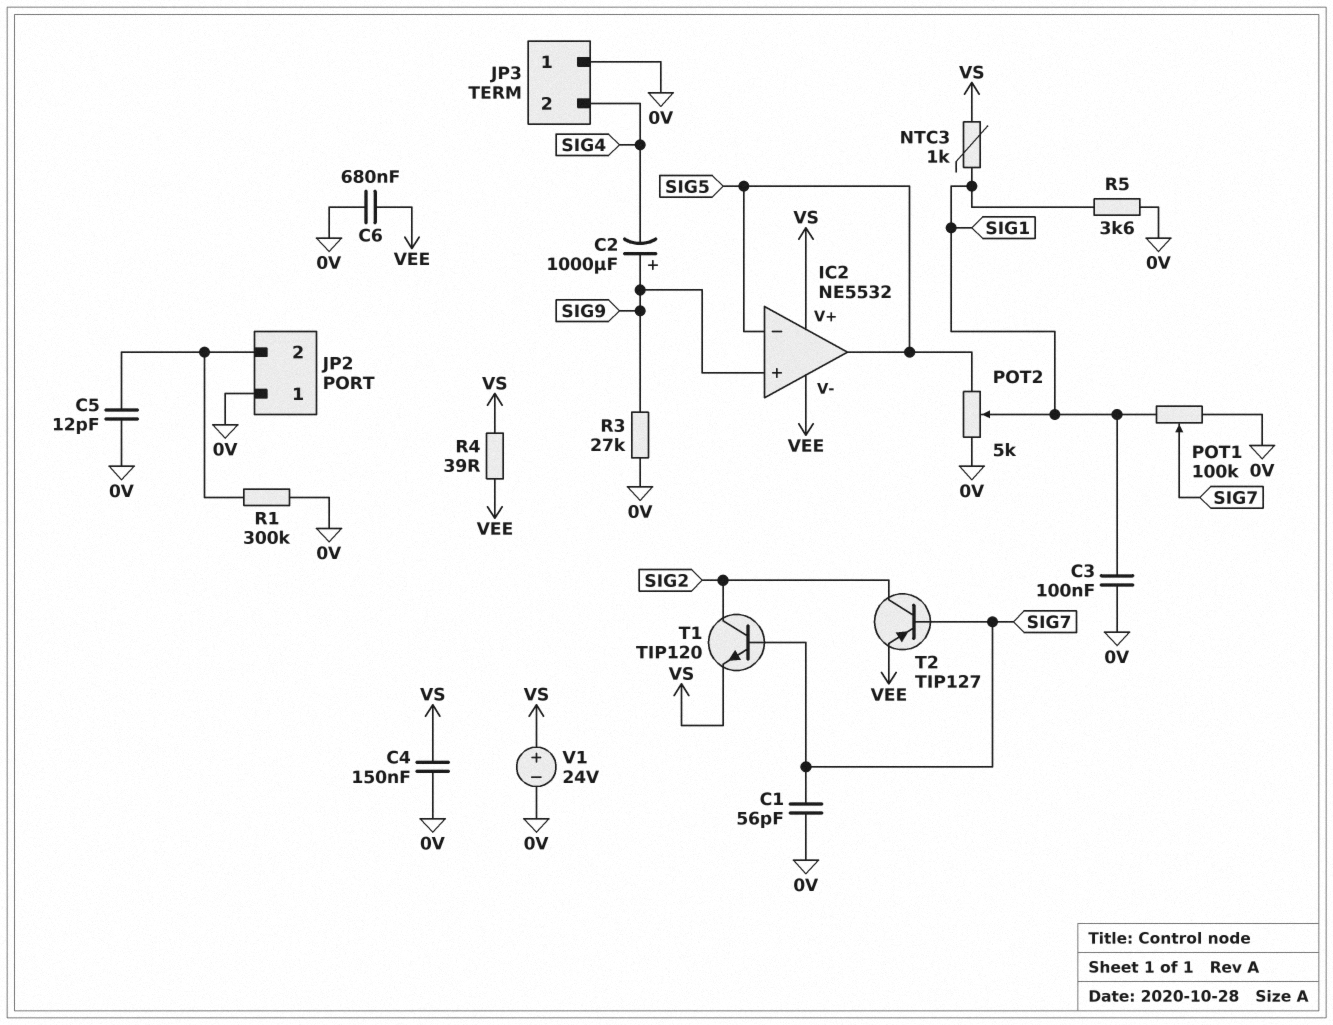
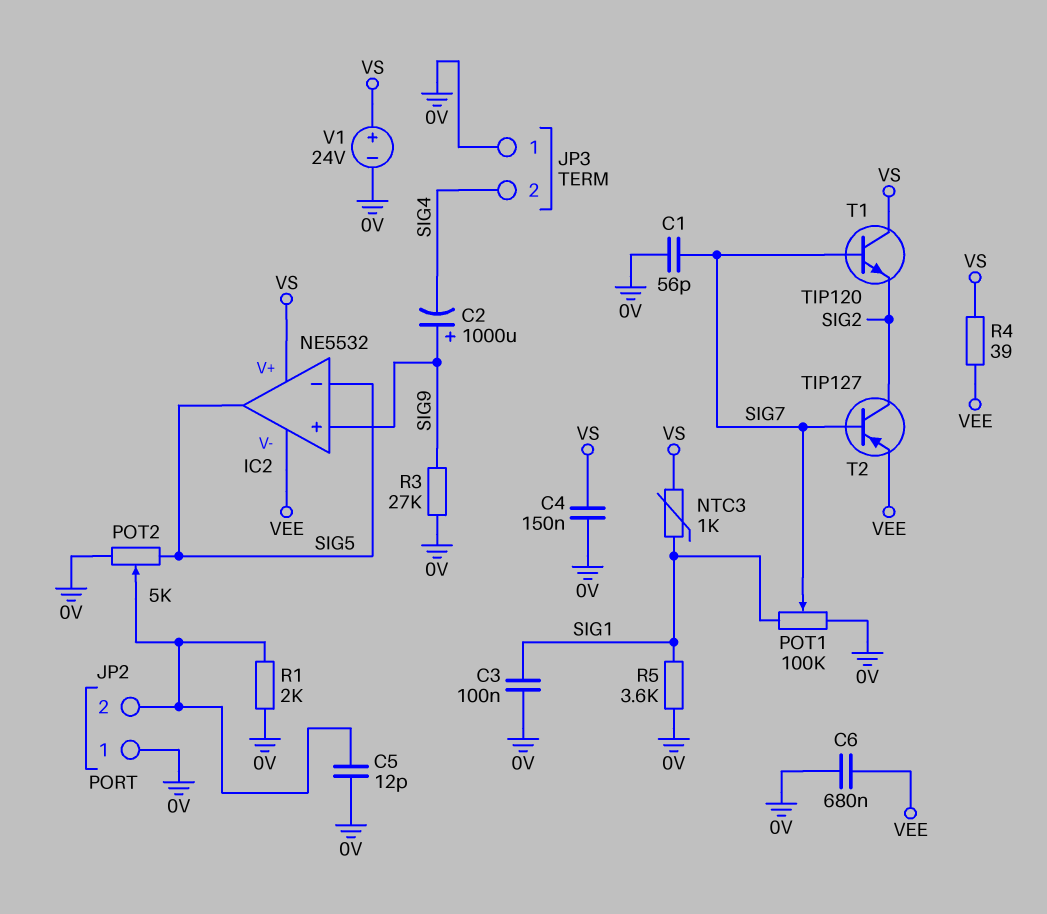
POT2: 5k (0V, SIG5, wiper SIG1) -> 5k (0V, SIG5, wiper JP2/2)
R1: 300k (0V, JP2/2) -> 2k (0V, JP2/2)
T1: NPN TIP120 (B SIG7, C SIG2, E VS) -> NPN TIP120 (B SIG7, C VS, E SIG2)

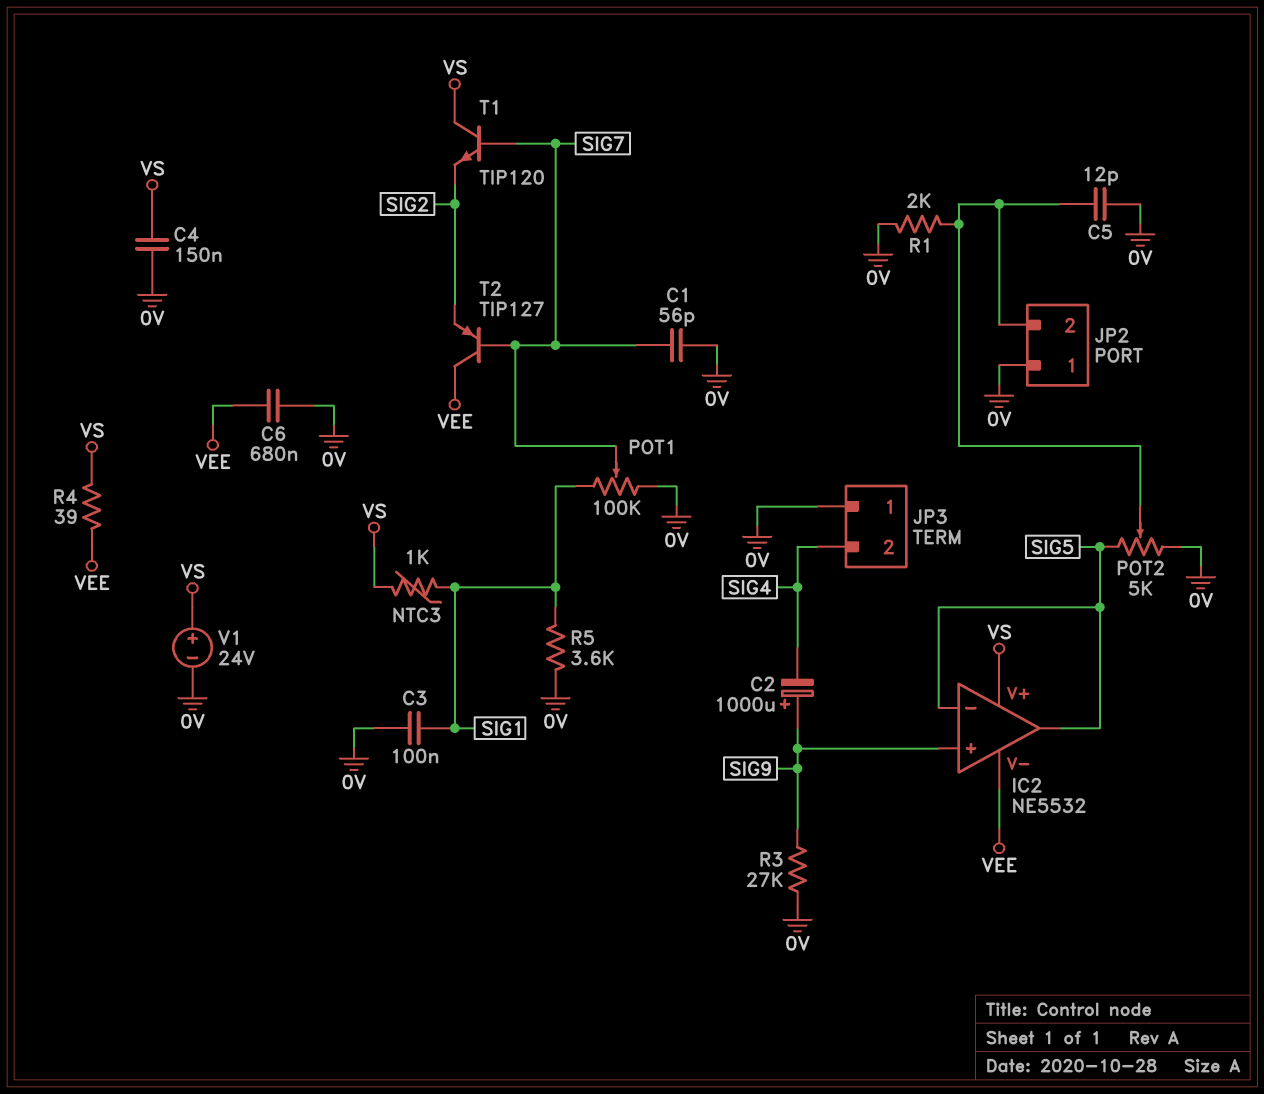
T2: PNP TIP127 (B SIG7, C SIG2, E VEE) -> PNP TIP127 (B SIG7, C VEE, E SIG2)

